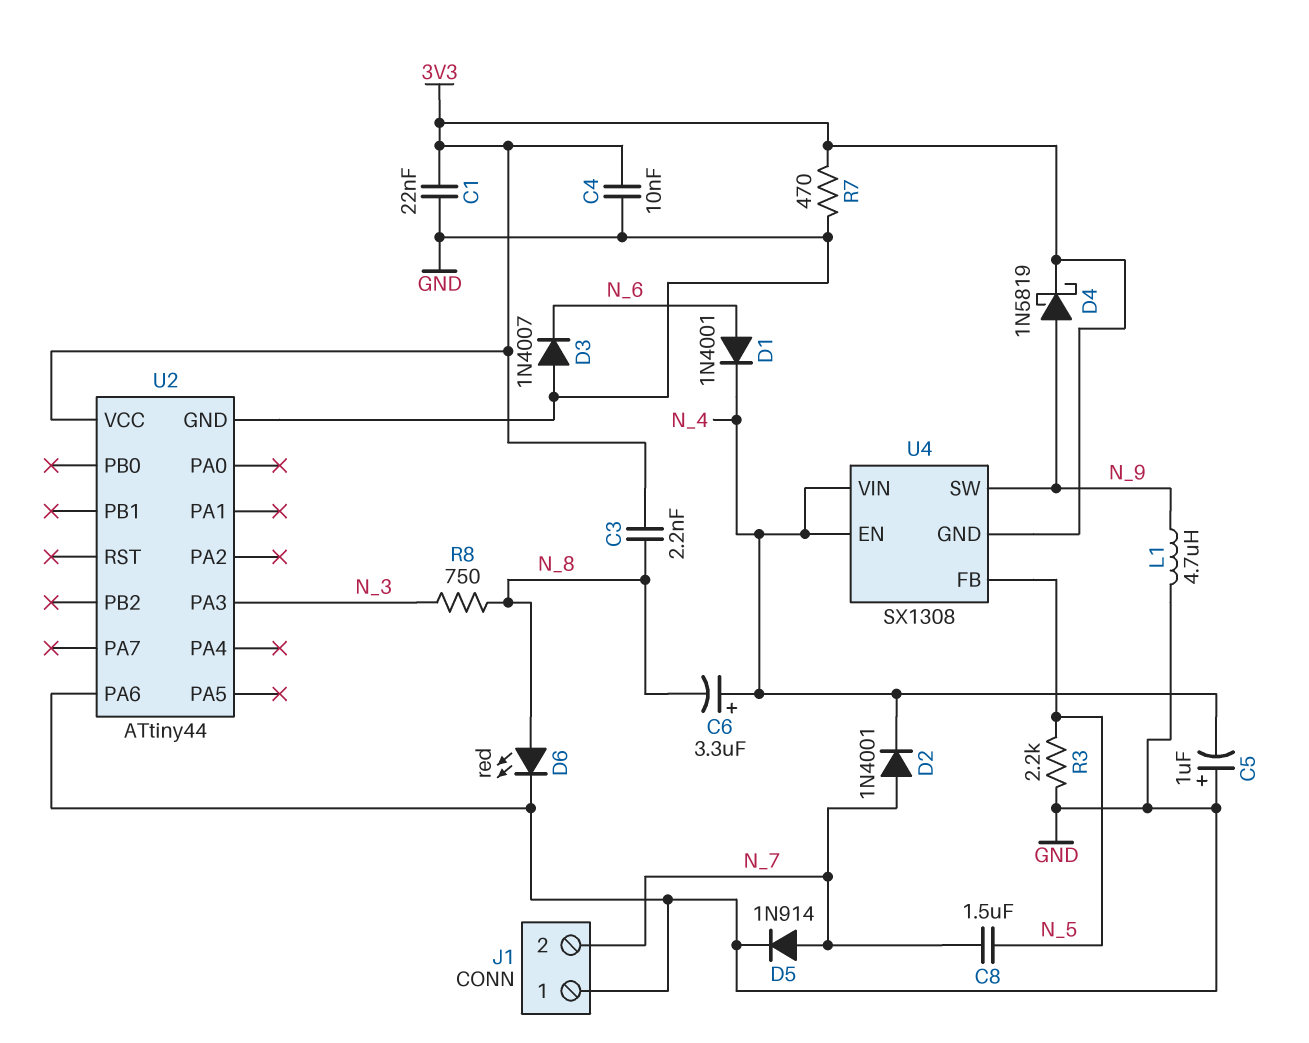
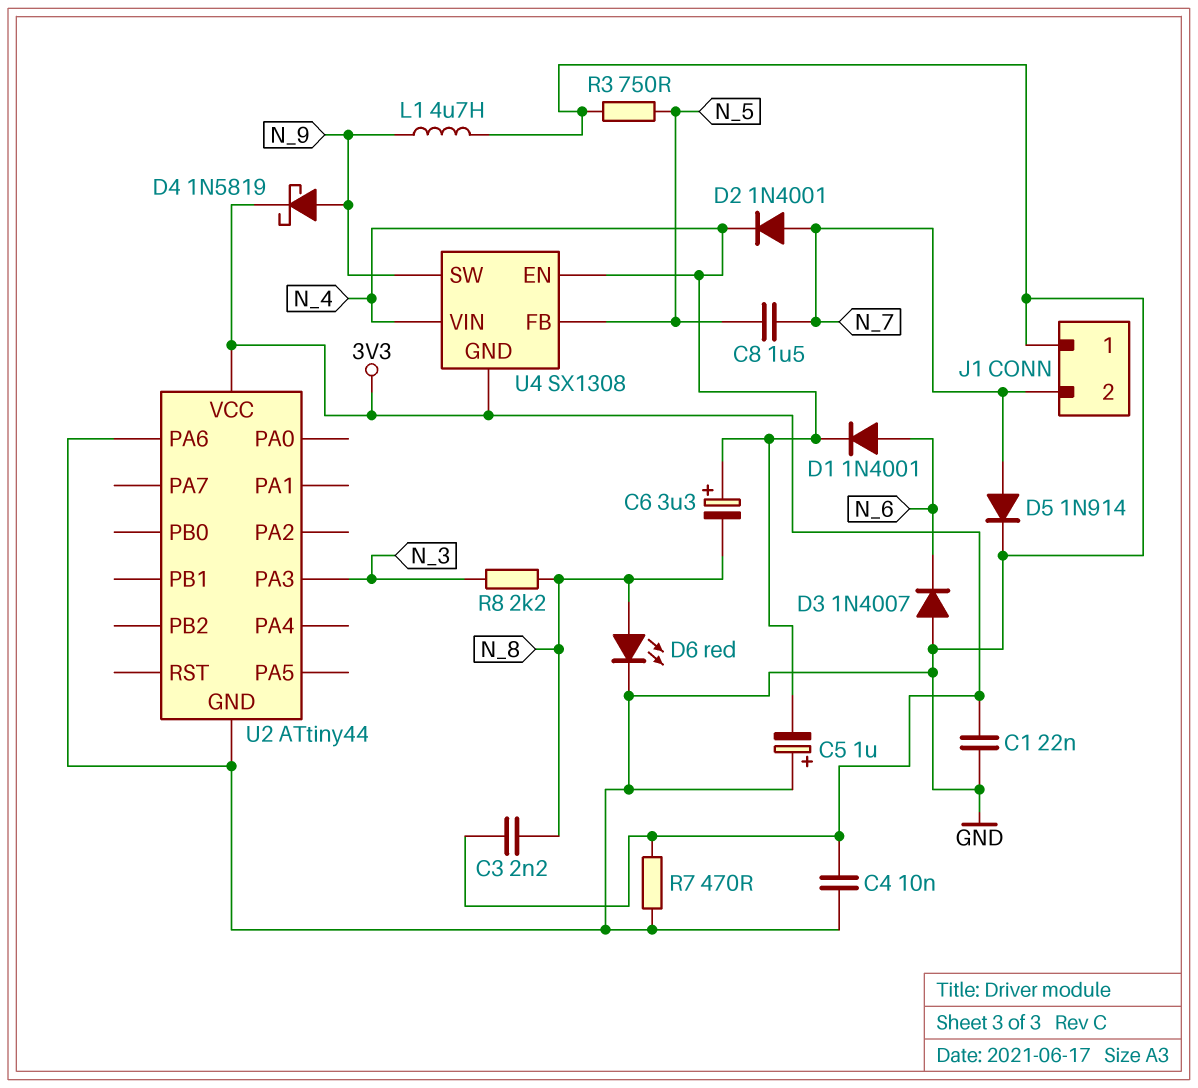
R3: 2.2k (GND, N_5) -> 750 (GND, N_5)
R8: 750 (N_3, N_8) -> 2.2k (N_3, N_8)

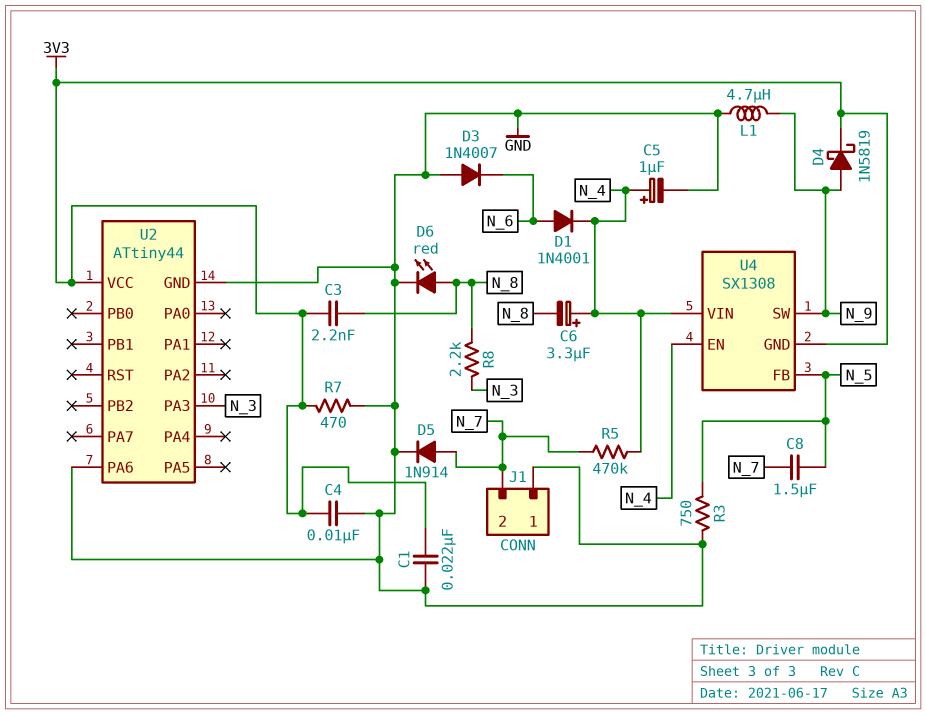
C5: 1uF (plus GND, minus N_4) -> 1uF (plus N_4, minus GND)
D2: diode 1N4001 (A N_7, K N_4) -> none
R5: none -> 470k (N_4, N_7)

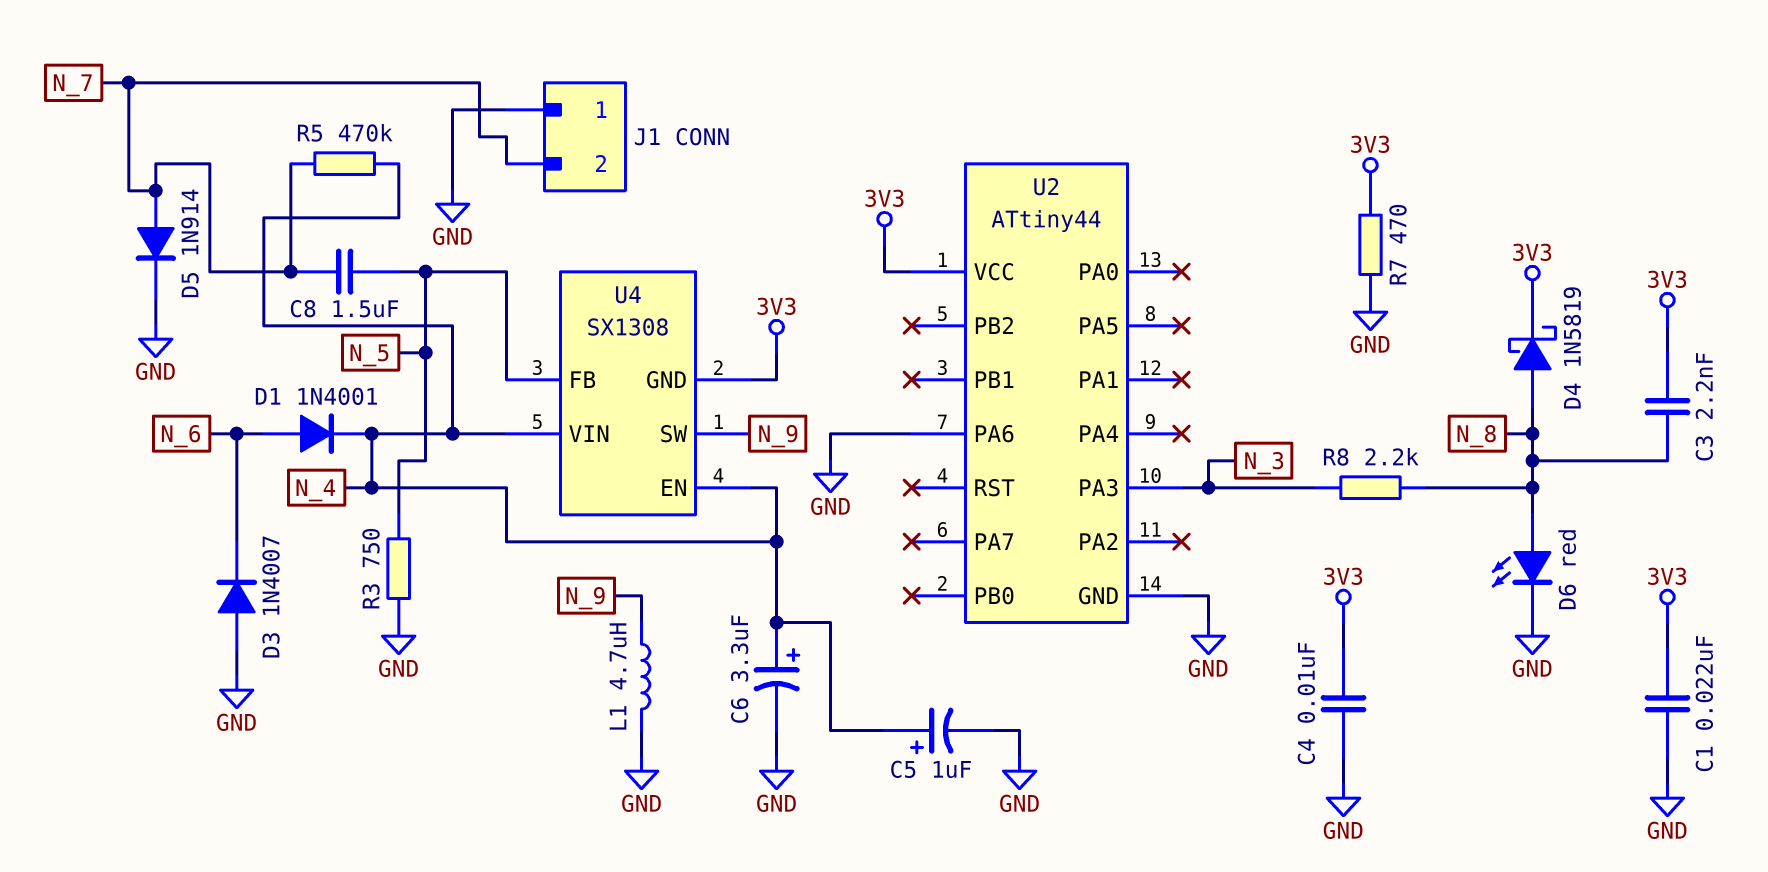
C6: 3.3uF (plus N_4, minus N_8) -> 3.3uF (plus N_4, minus GND)
D4: schottky 1N5819 (A N_9, K 3V3) -> schottky 1N5819 (A N_8, K 3V3)

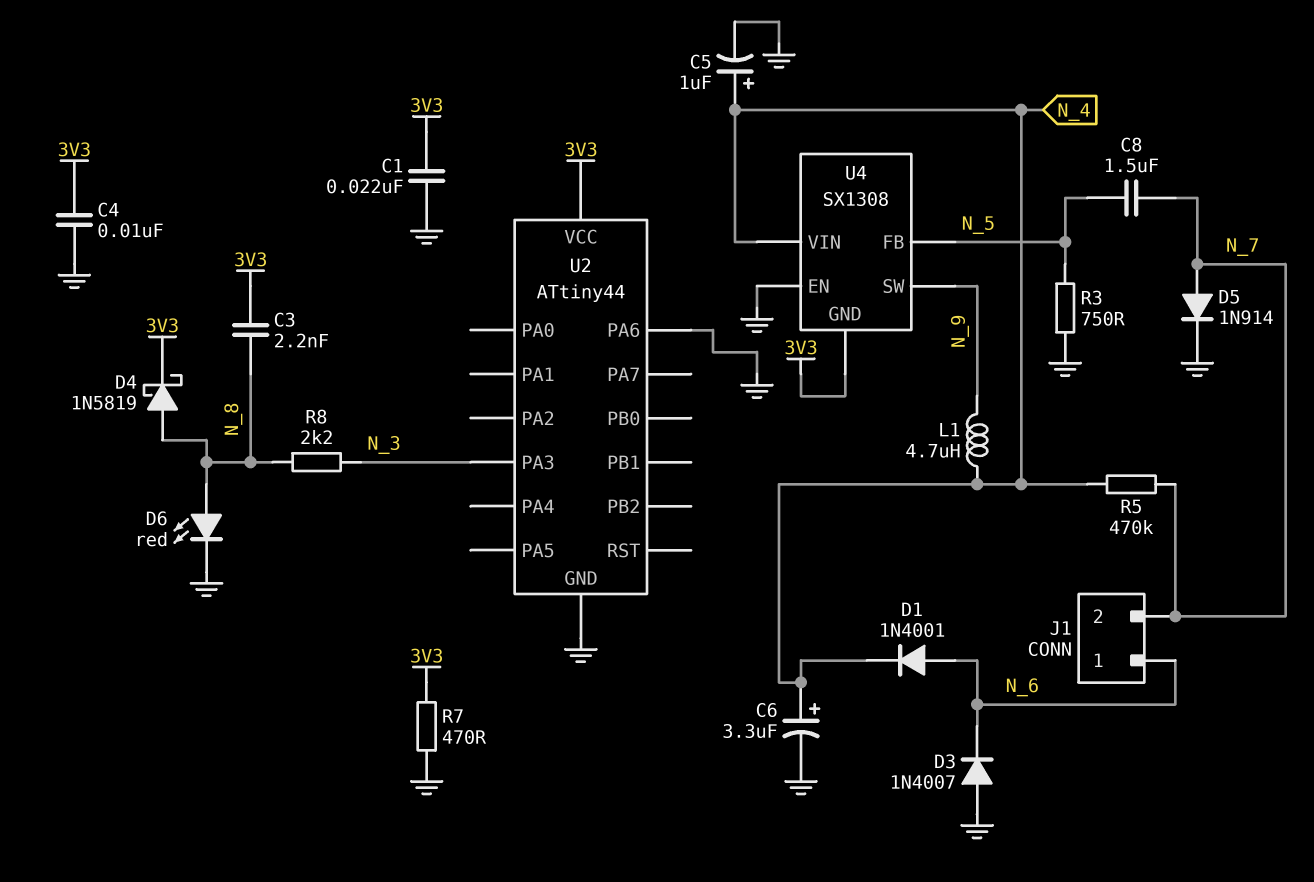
J1 pin 1: GND -> N_6
L1: 4.7uH (GND, N_9) -> 4.7uH (N_4, N_9)
U4 pin EN: N_4 -> GND

